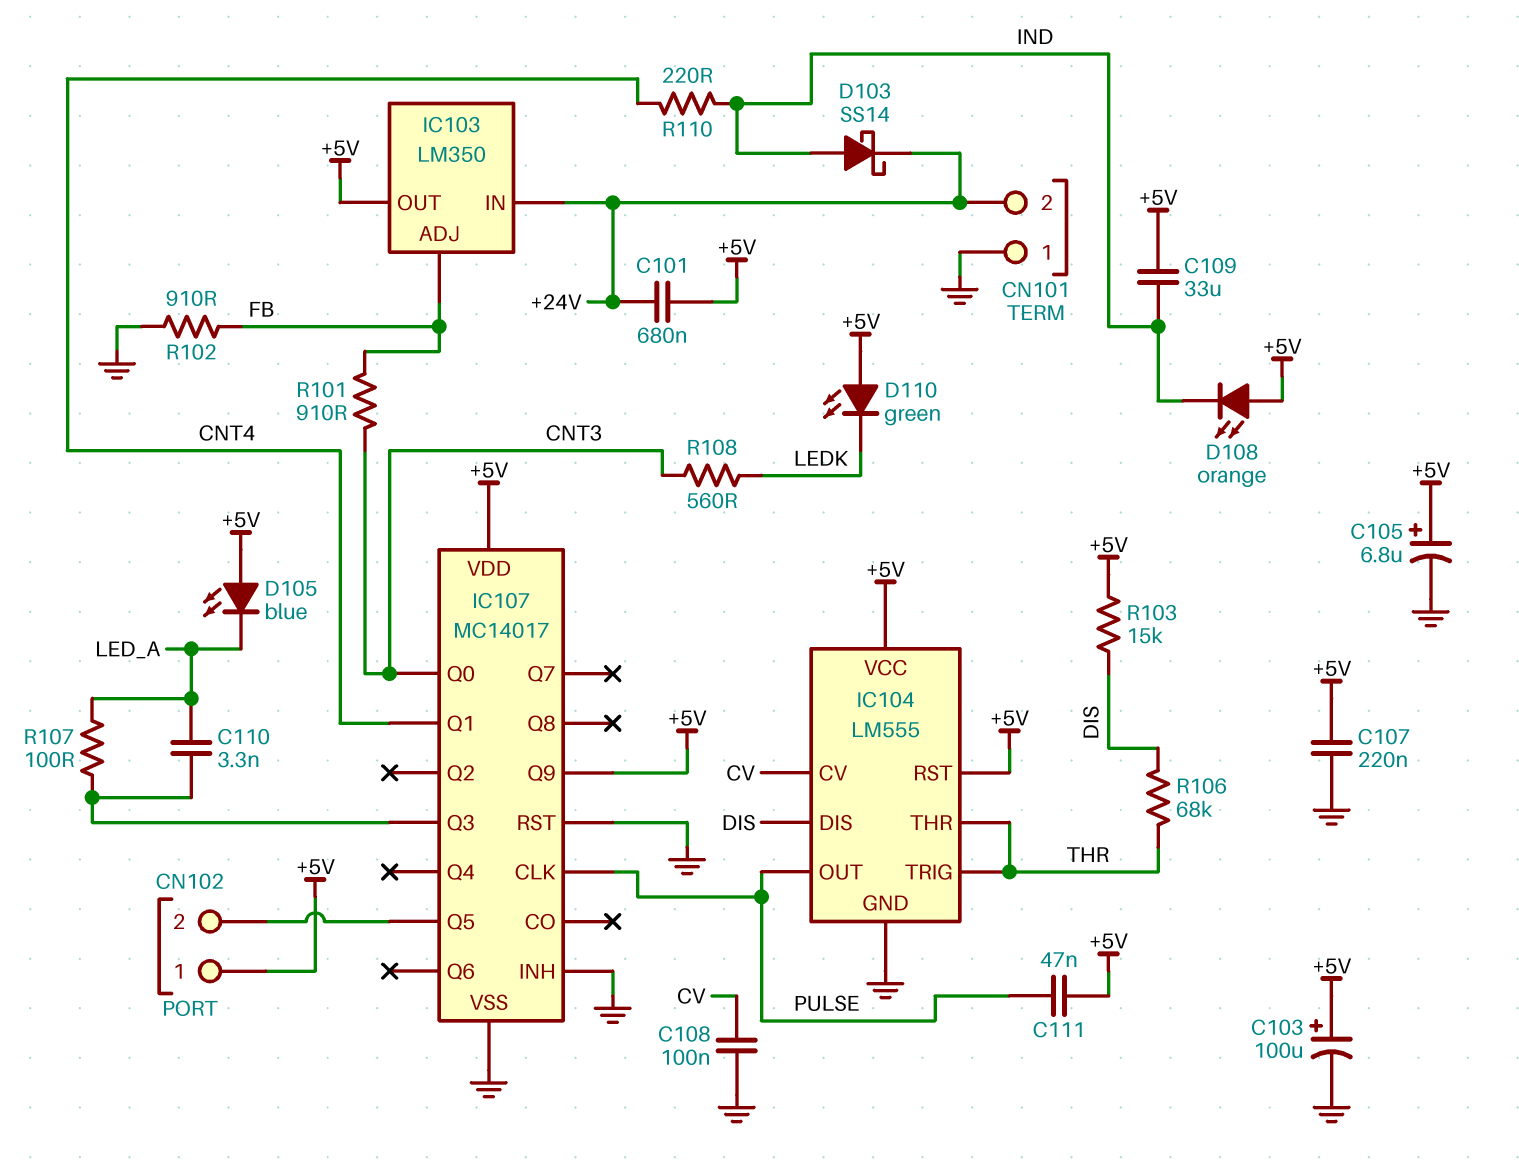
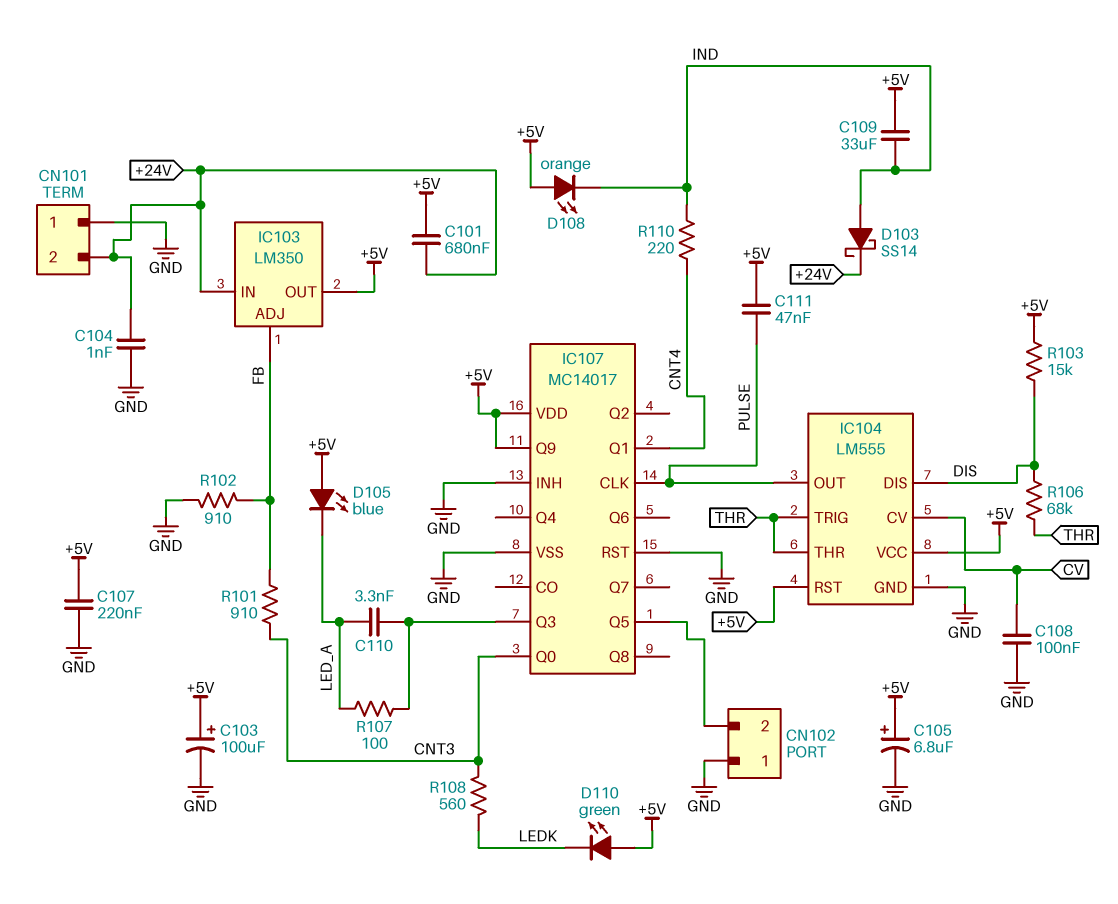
C104: none -> 1nF (+24V, GND)
CN102 pin 1: +5V -> GND

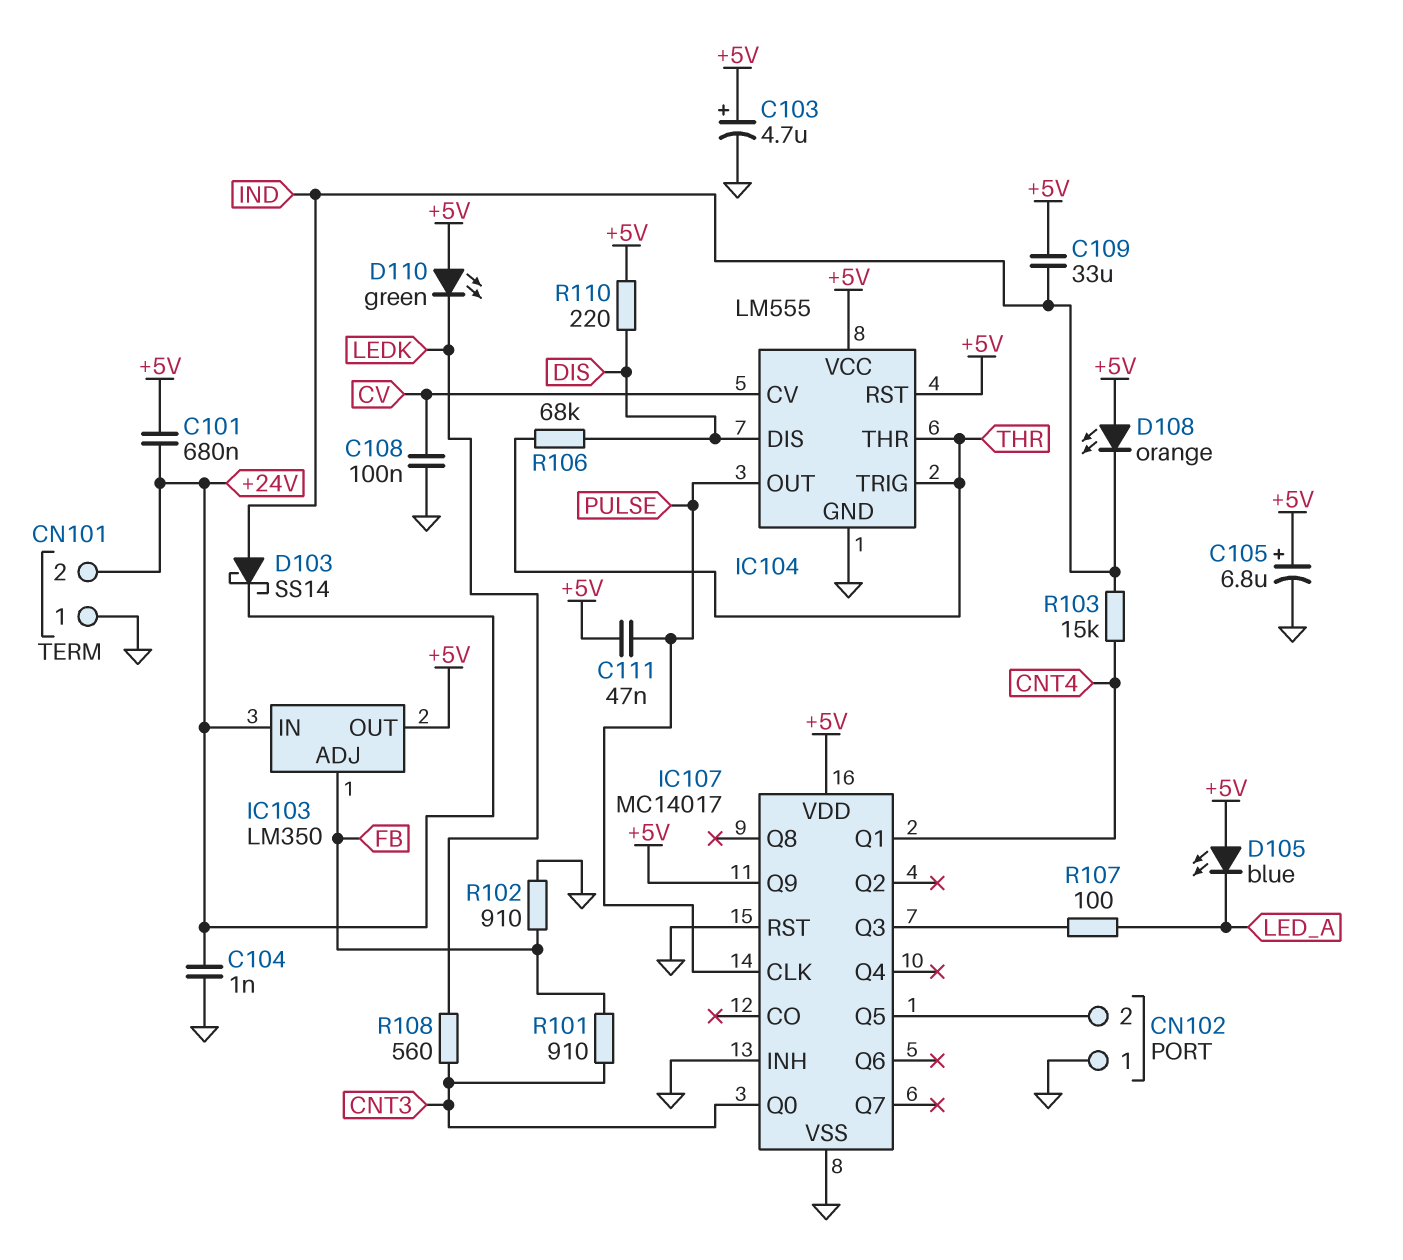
C103: 100uF (plus +5V, minus GND) -> 4.7uF (plus +5V, minus GND)
C107: 220nF (+5V, GND) -> none
C110: 3.3nF (IC107/Q3, LED_A) -> none
R103: 15k (+5V, DIS) -> 15k (CNT4, IND)
R110: 220 (CNT4, IND) -> 220 (+5V, DIS)

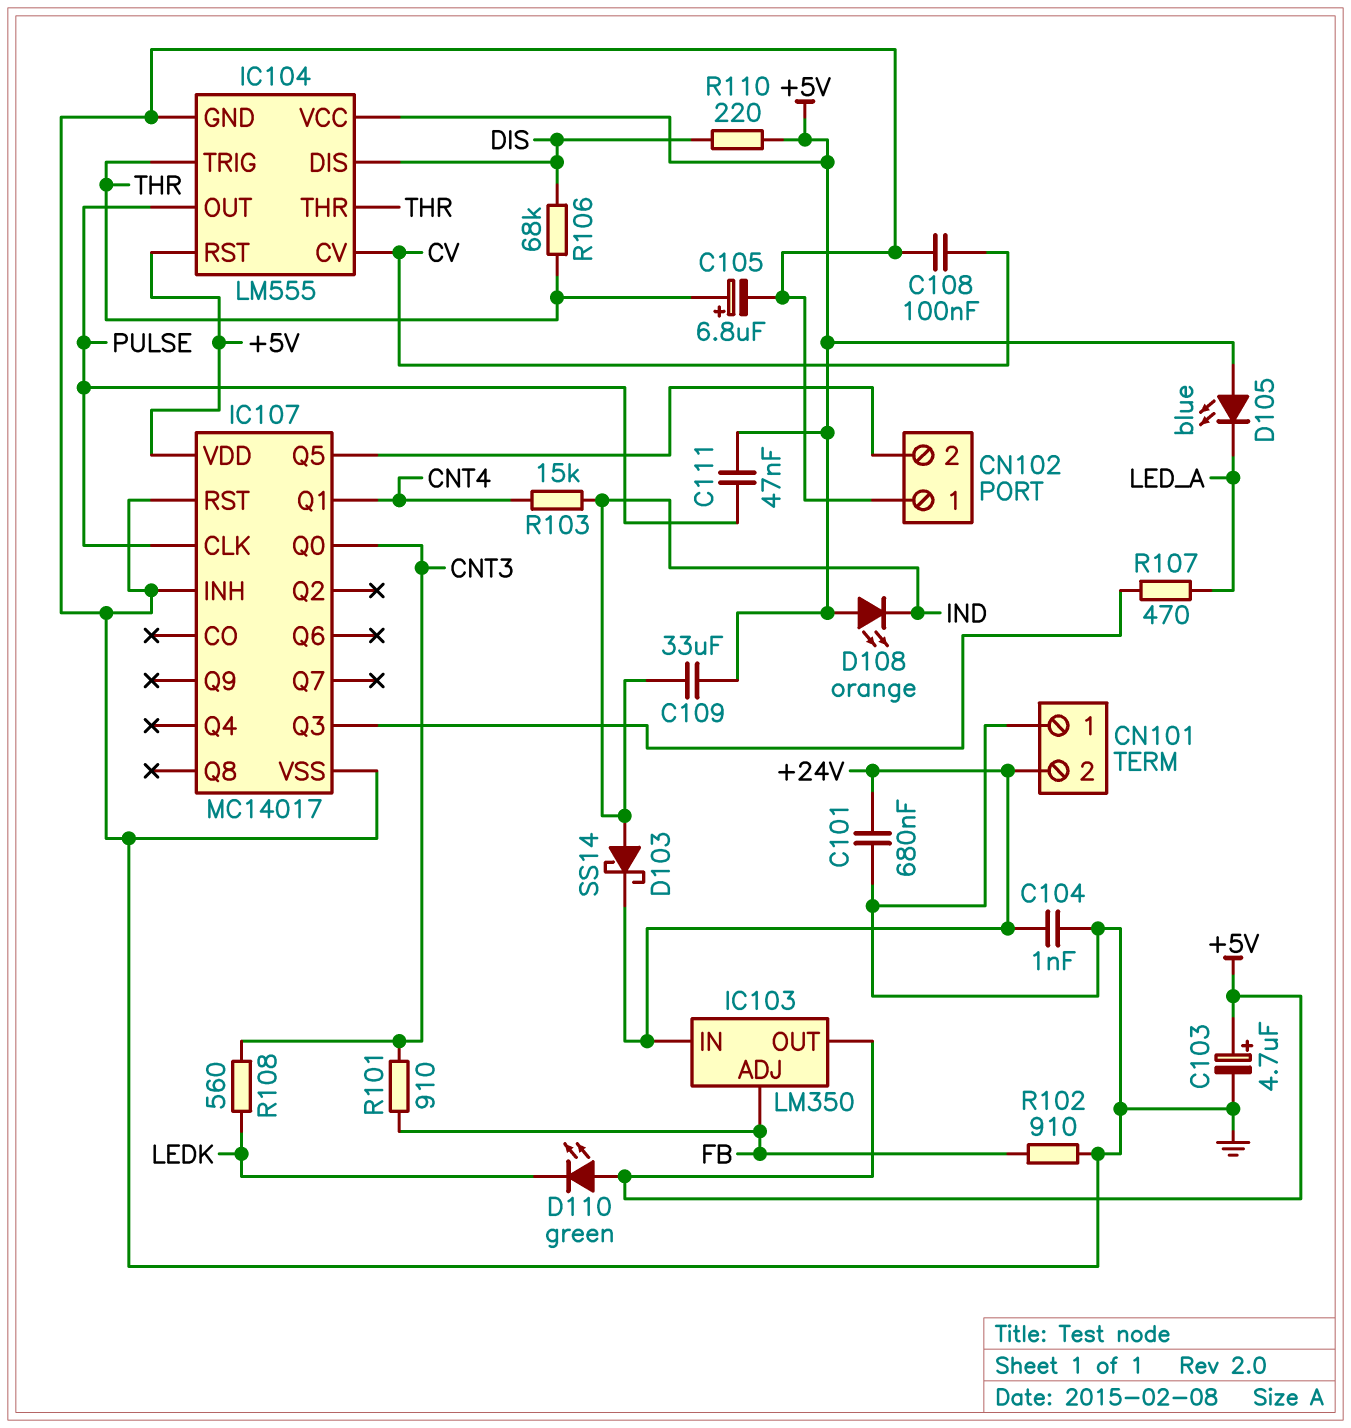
C101: 680nF (+5V, +24V) -> 680nF (+24V, GND)
C105: 6.8uF (plus +5V, minus GND) -> 6.8uF (plus THR, minus GND)
IC107 pin Q9: +5V -> none
R107: 100 (IC107/Q3, LED_A) -> 470 (IC107/Q3, LED_A)

